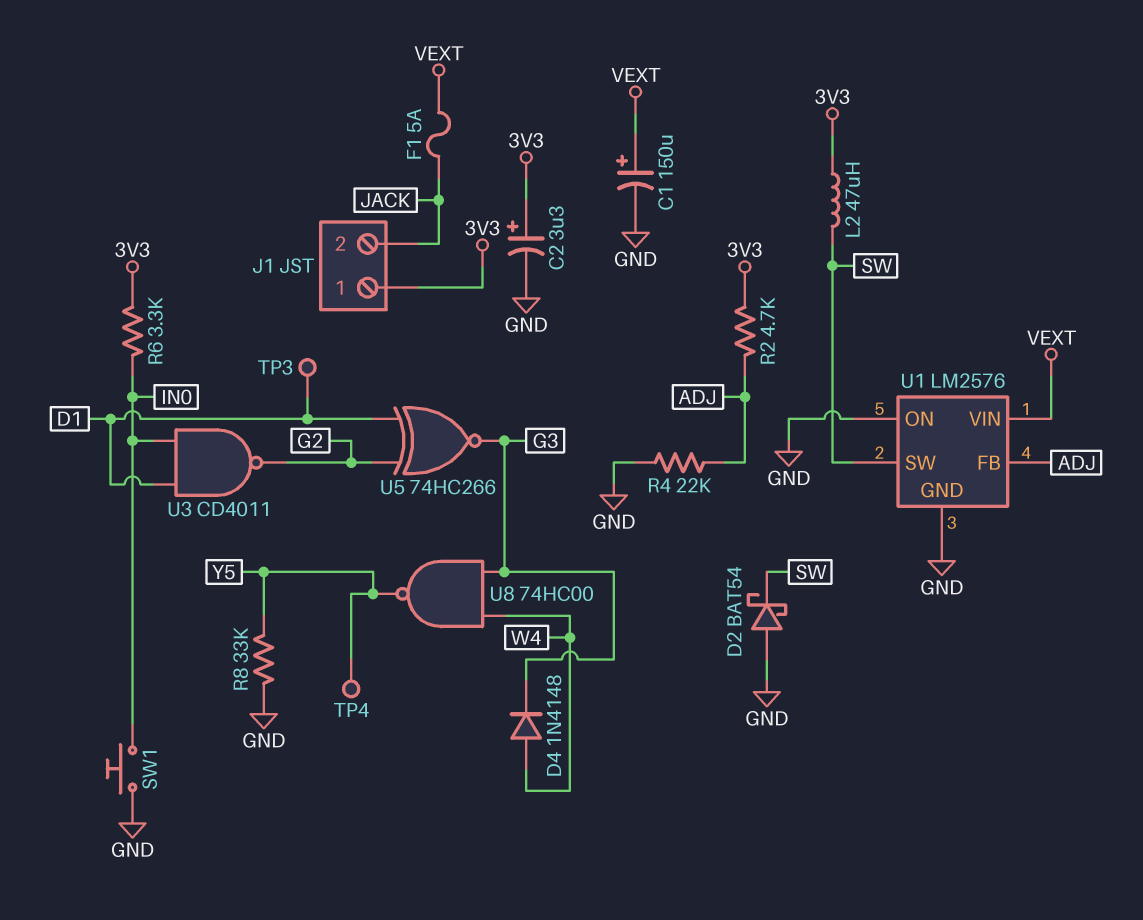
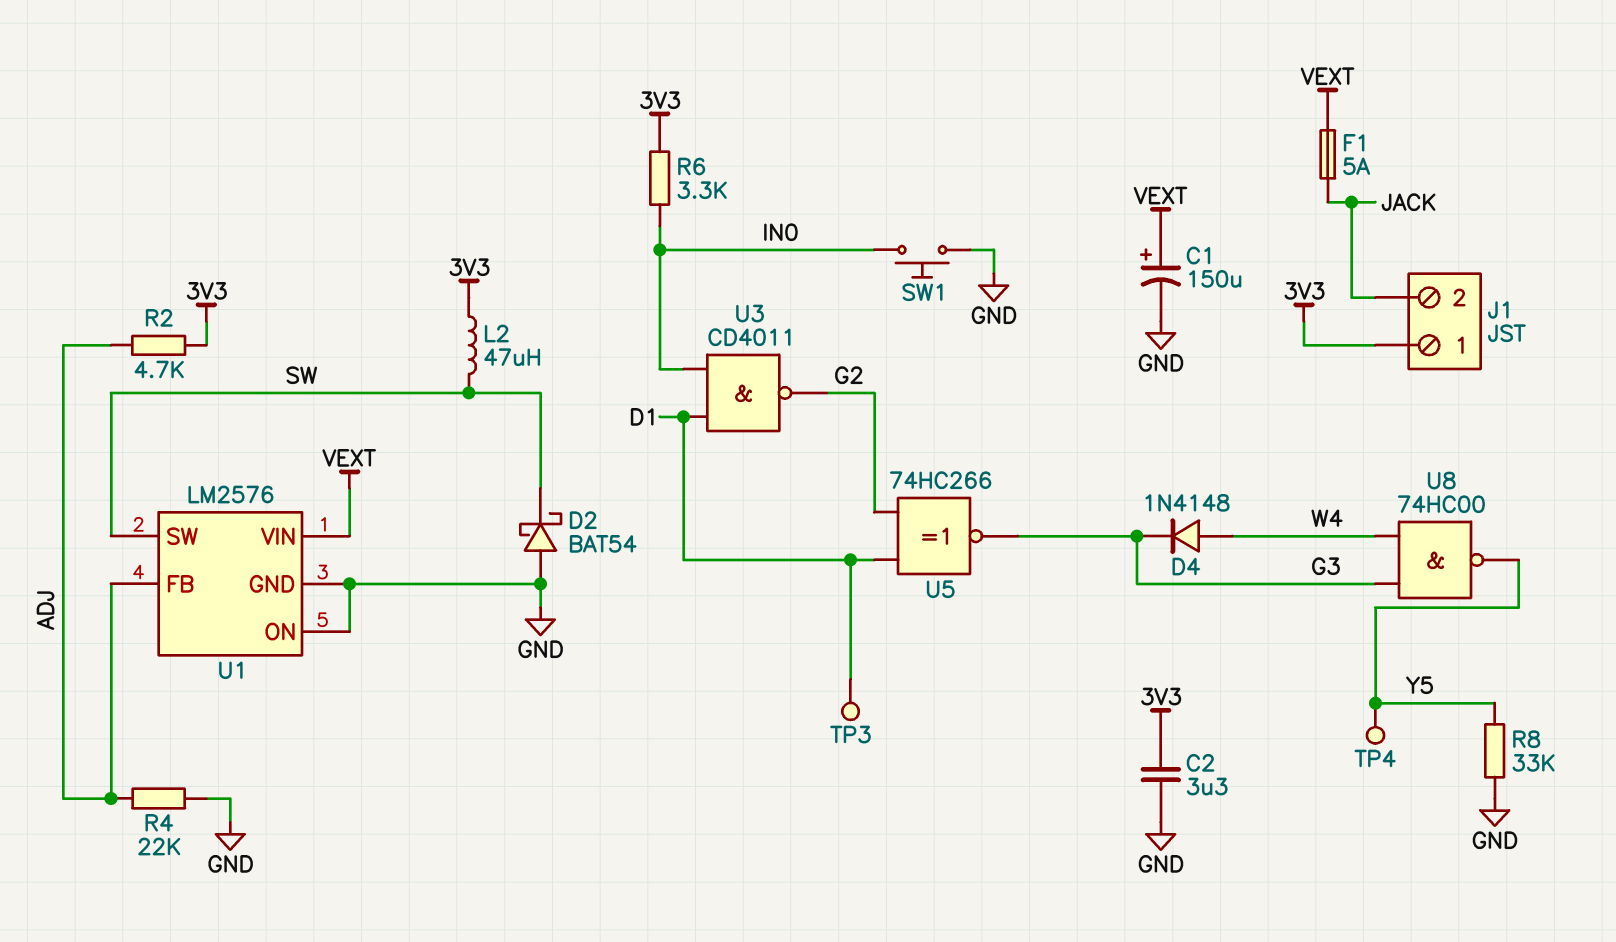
C2: 3.3uF (plus 3V3, minus GND) -> 3.3uF (3V3, GND)

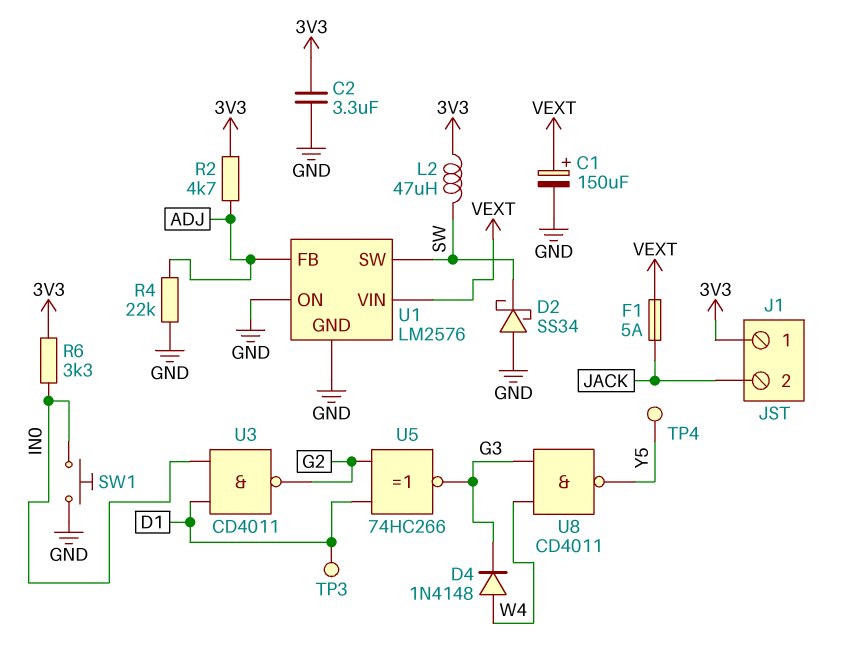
D2: schottky BAT54 (A GND, K SW) -> schottky SS34 (A GND, K SW)
R8: 33k (GND, Y5) -> none
U8: NAND 74HC00 (in G3, in W4, out Y5) -> NAND CD4011 (in G3, in W4, out Y5)

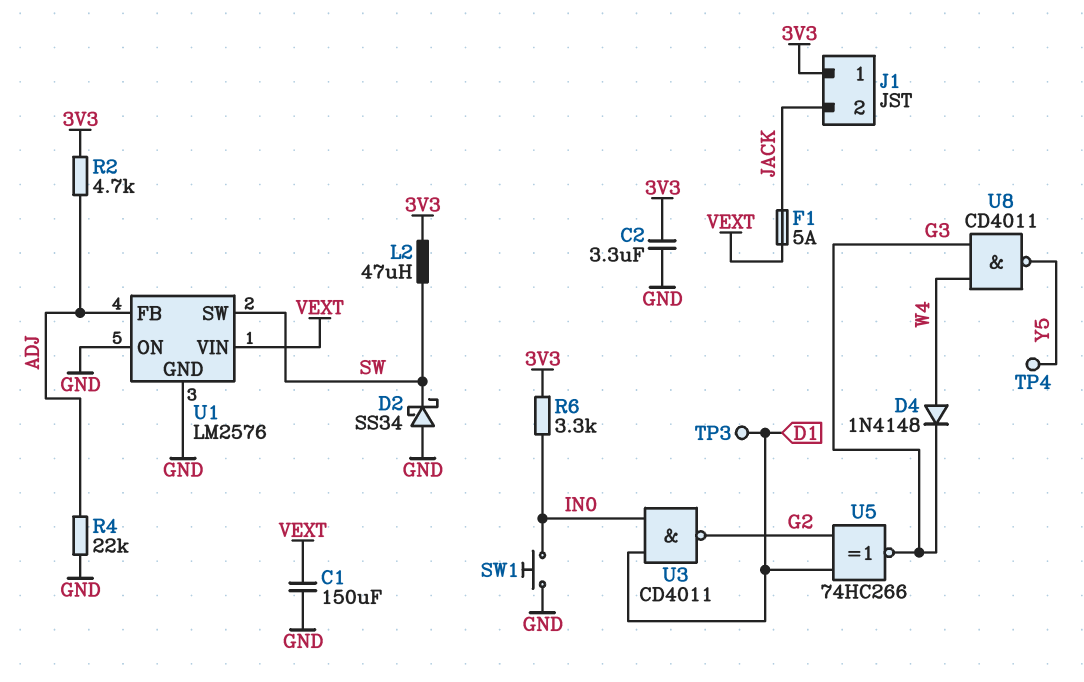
C1: 150uF (plus VEXT, minus GND) -> 150uF (GND, VEXT)

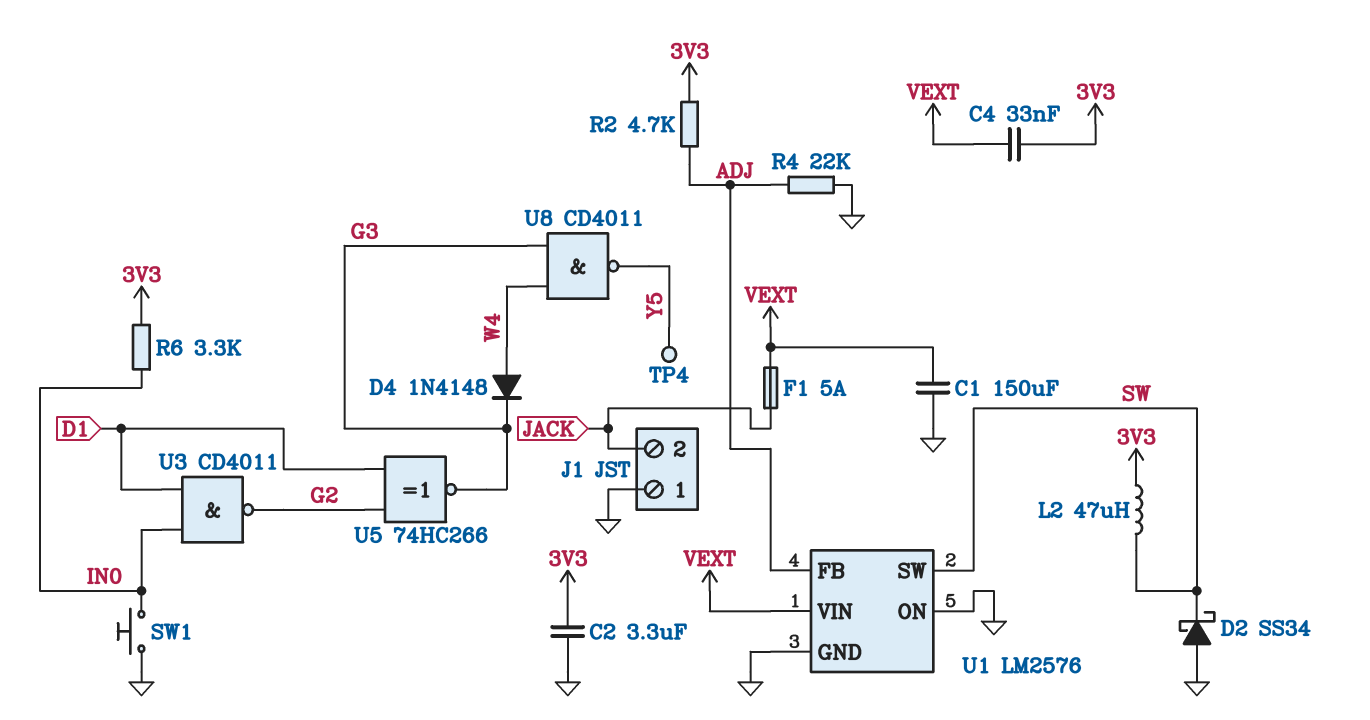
C4: none -> 33nF (3V3, VEXT)
J1 pin 1: 3V3 -> GND
TP3: test point (D1) -> none

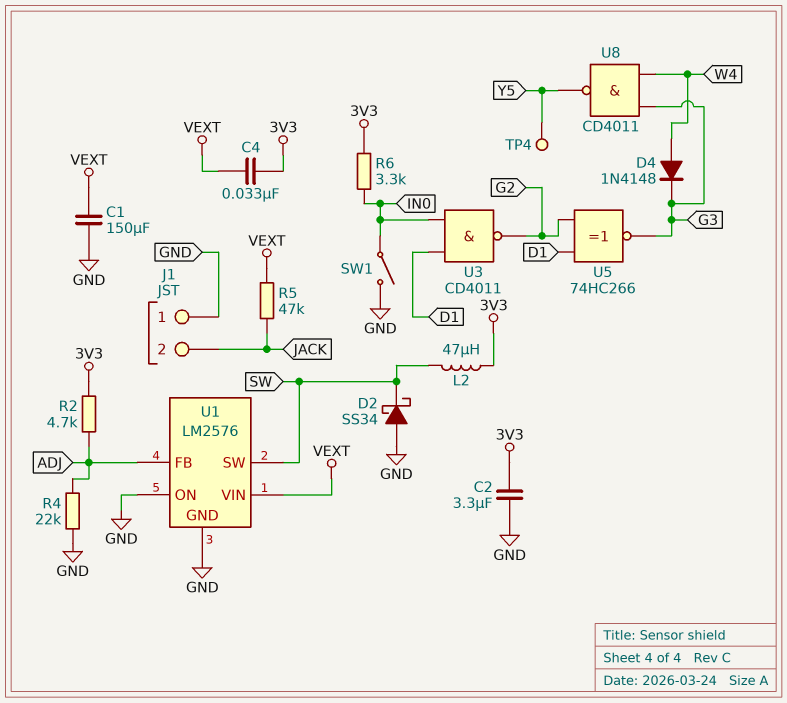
F1: 5A (JACK, VEXT) -> none
R5: none -> 47k (JACK, VEXT)
SW1: button (GND, IN0) -> switch (GND, IN0)

